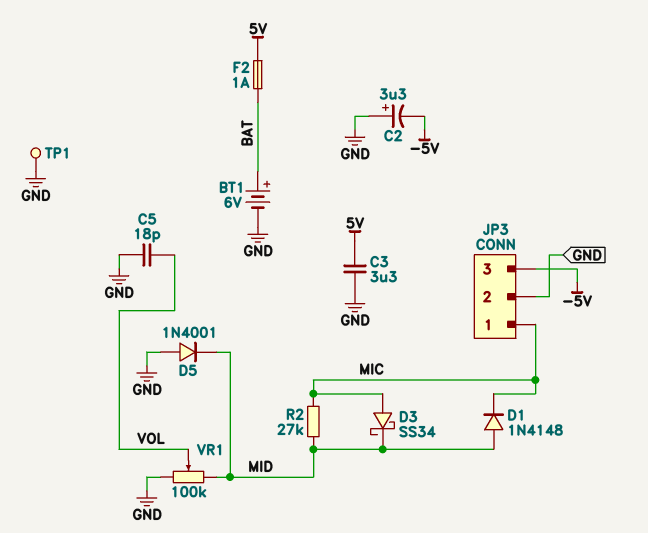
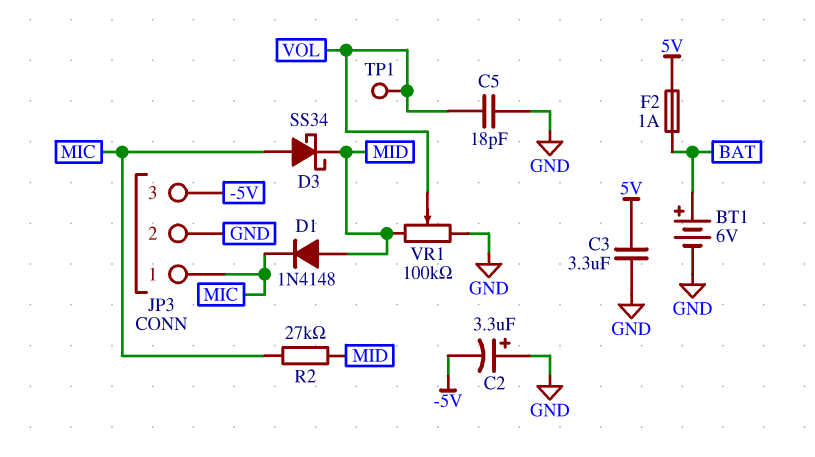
D5: diode 1N4001 (A GND, K MID) -> none
TP1: test point (GND) -> test point (VOL)

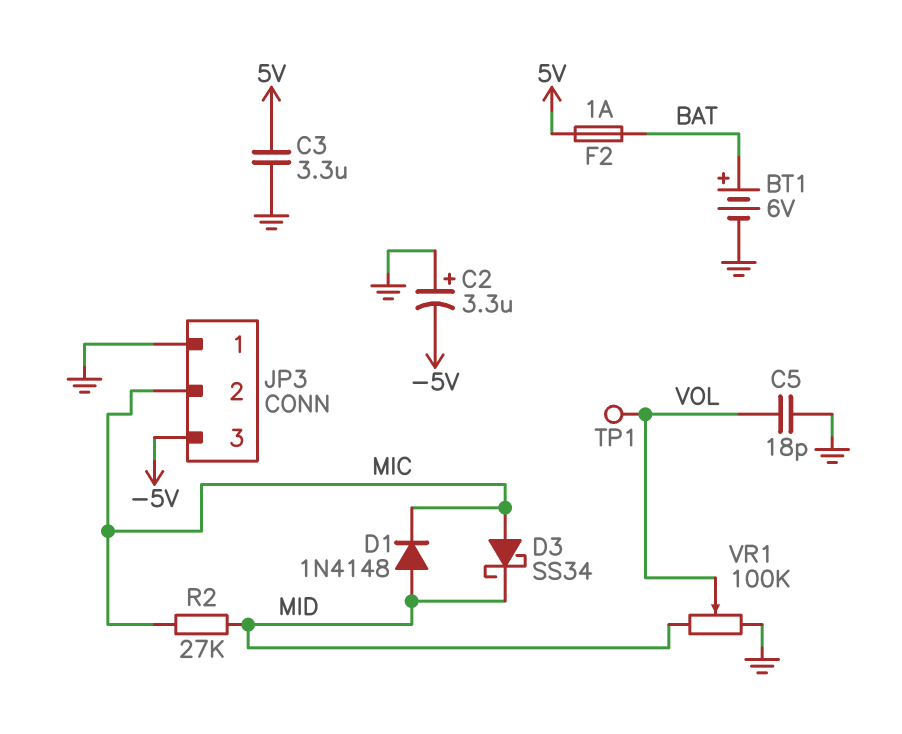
JP3 pin 1: MIC -> GND
JP3 pin 2: GND -> MIC

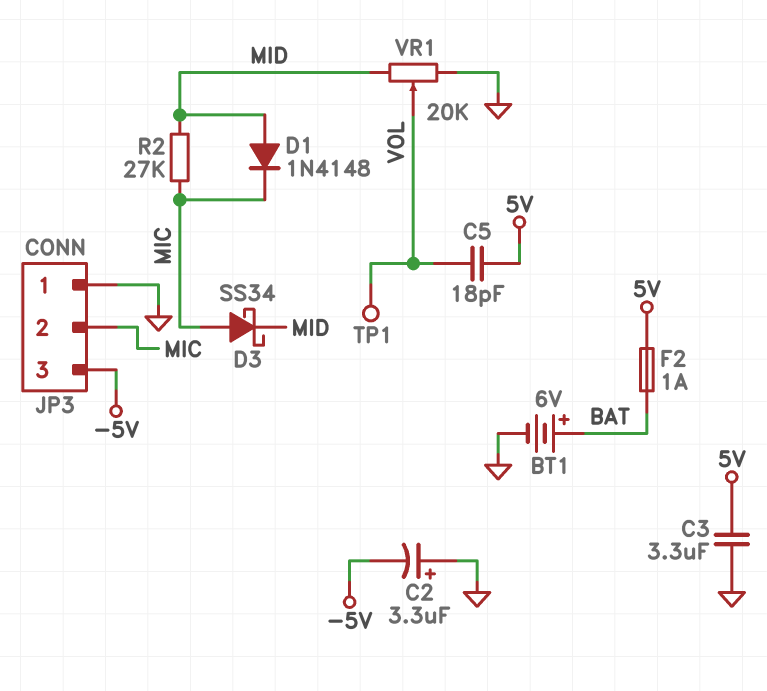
C5: 18pF (GND, VOL) -> 18pF (5V, VOL)
VR1: 100k (GND, MID, wiper VOL) -> 20k (GND, MID, wiper VOL)

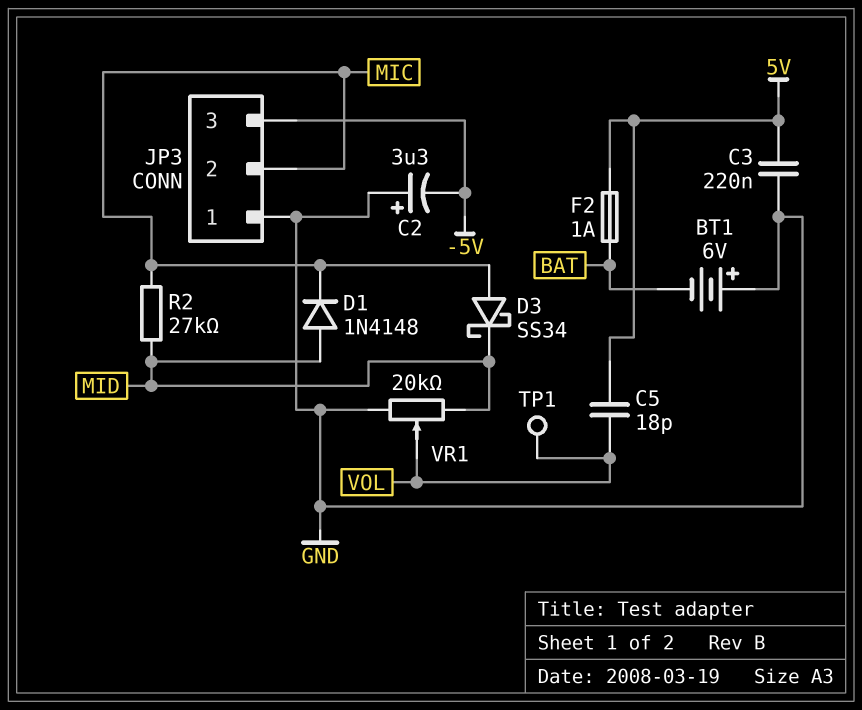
BT1: 6V (plus BAT, minus GND) -> 6V (plus GND, minus BAT)
C3: 3.3uF (5V, GND) -> 220nF (5V, GND)

